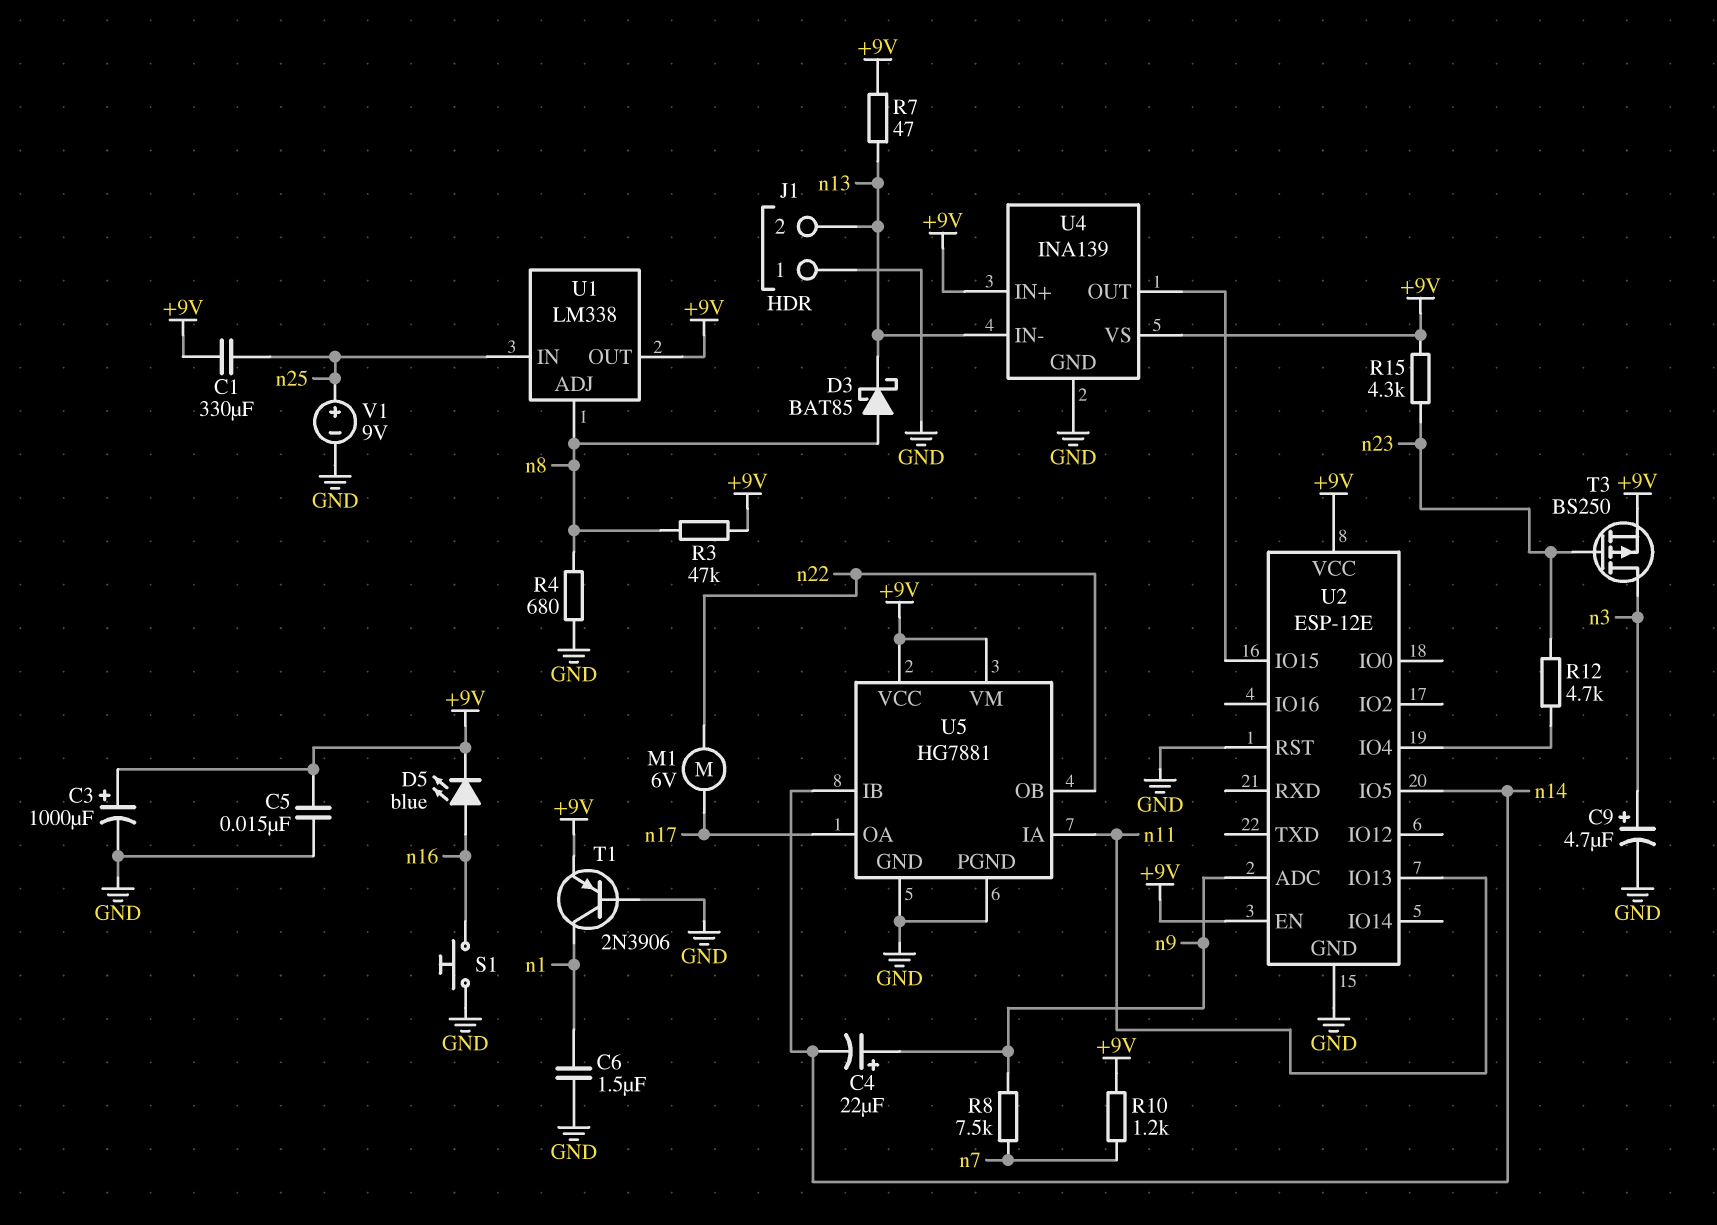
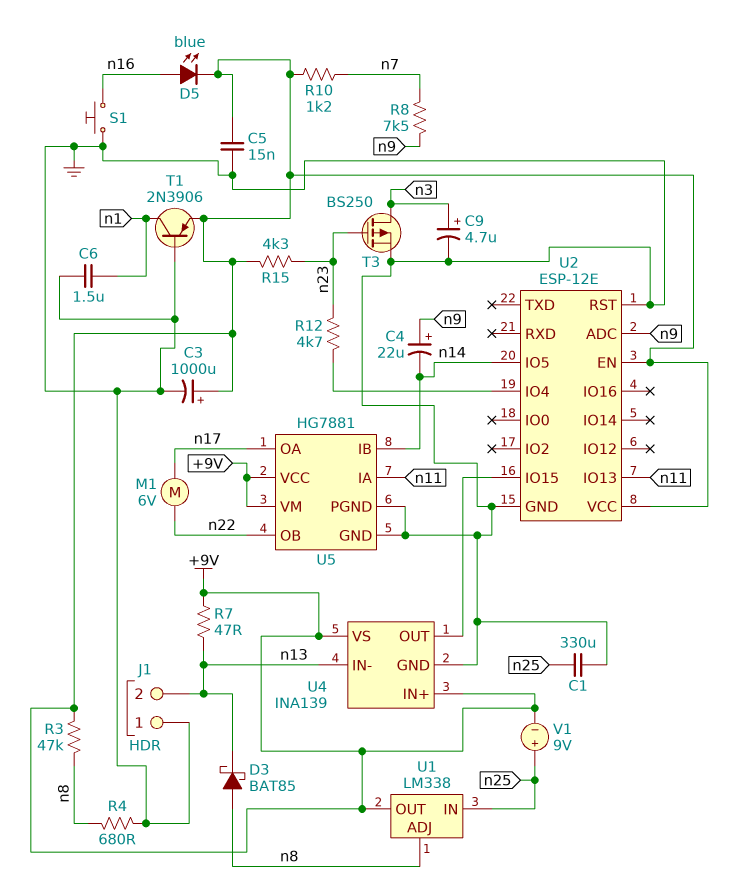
C1: 330uF (+9V, n25) -> 330uF (GND, n25)
T3: PMOS BS250 (G n23, D n3, S +9V) -> PMOS BS250 (G n23, D n3, S GND)
V1: 9V (plus n25, minus GND) -> 9V (plus n25, minus +9V)

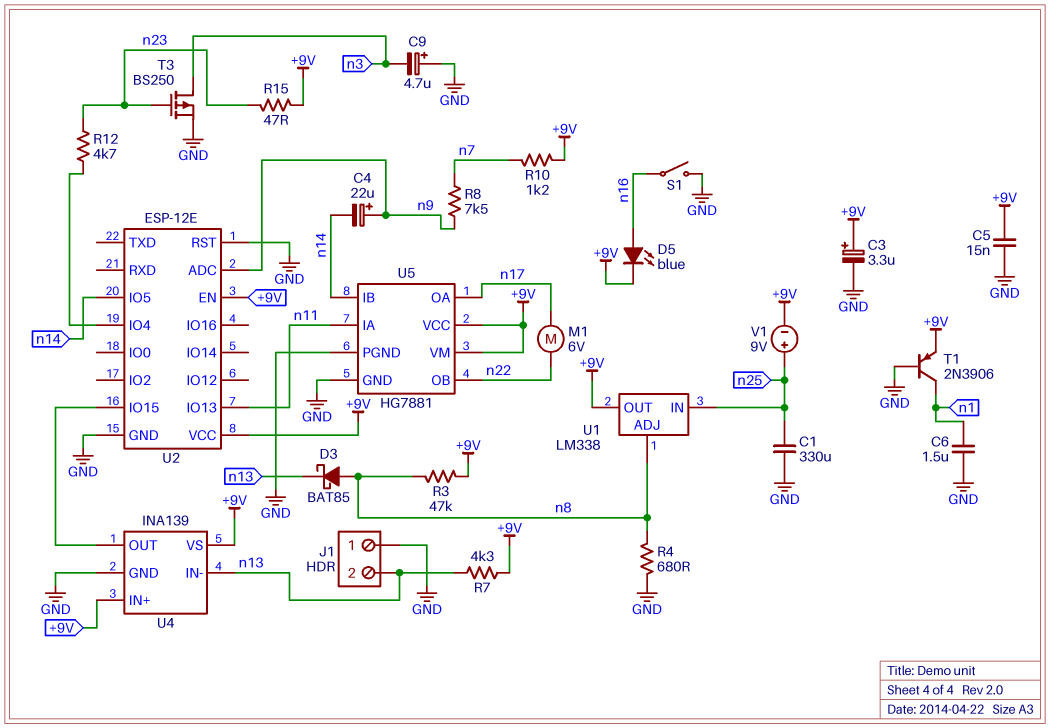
C3: 1000uF (plus +9V, minus GND) -> 3.3uF (plus +9V, minus GND)
C9: 4.7uF (plus n3, minus GND) -> 4.7uF (plus GND, minus n3)
R7: 47 (+9V, n13) -> 4.3k (+9V, n13)
R15: 4.3k (+9V, n23) -> 47 (+9V, n23)
S1: button (GND, n16) -> switch (GND, n16)

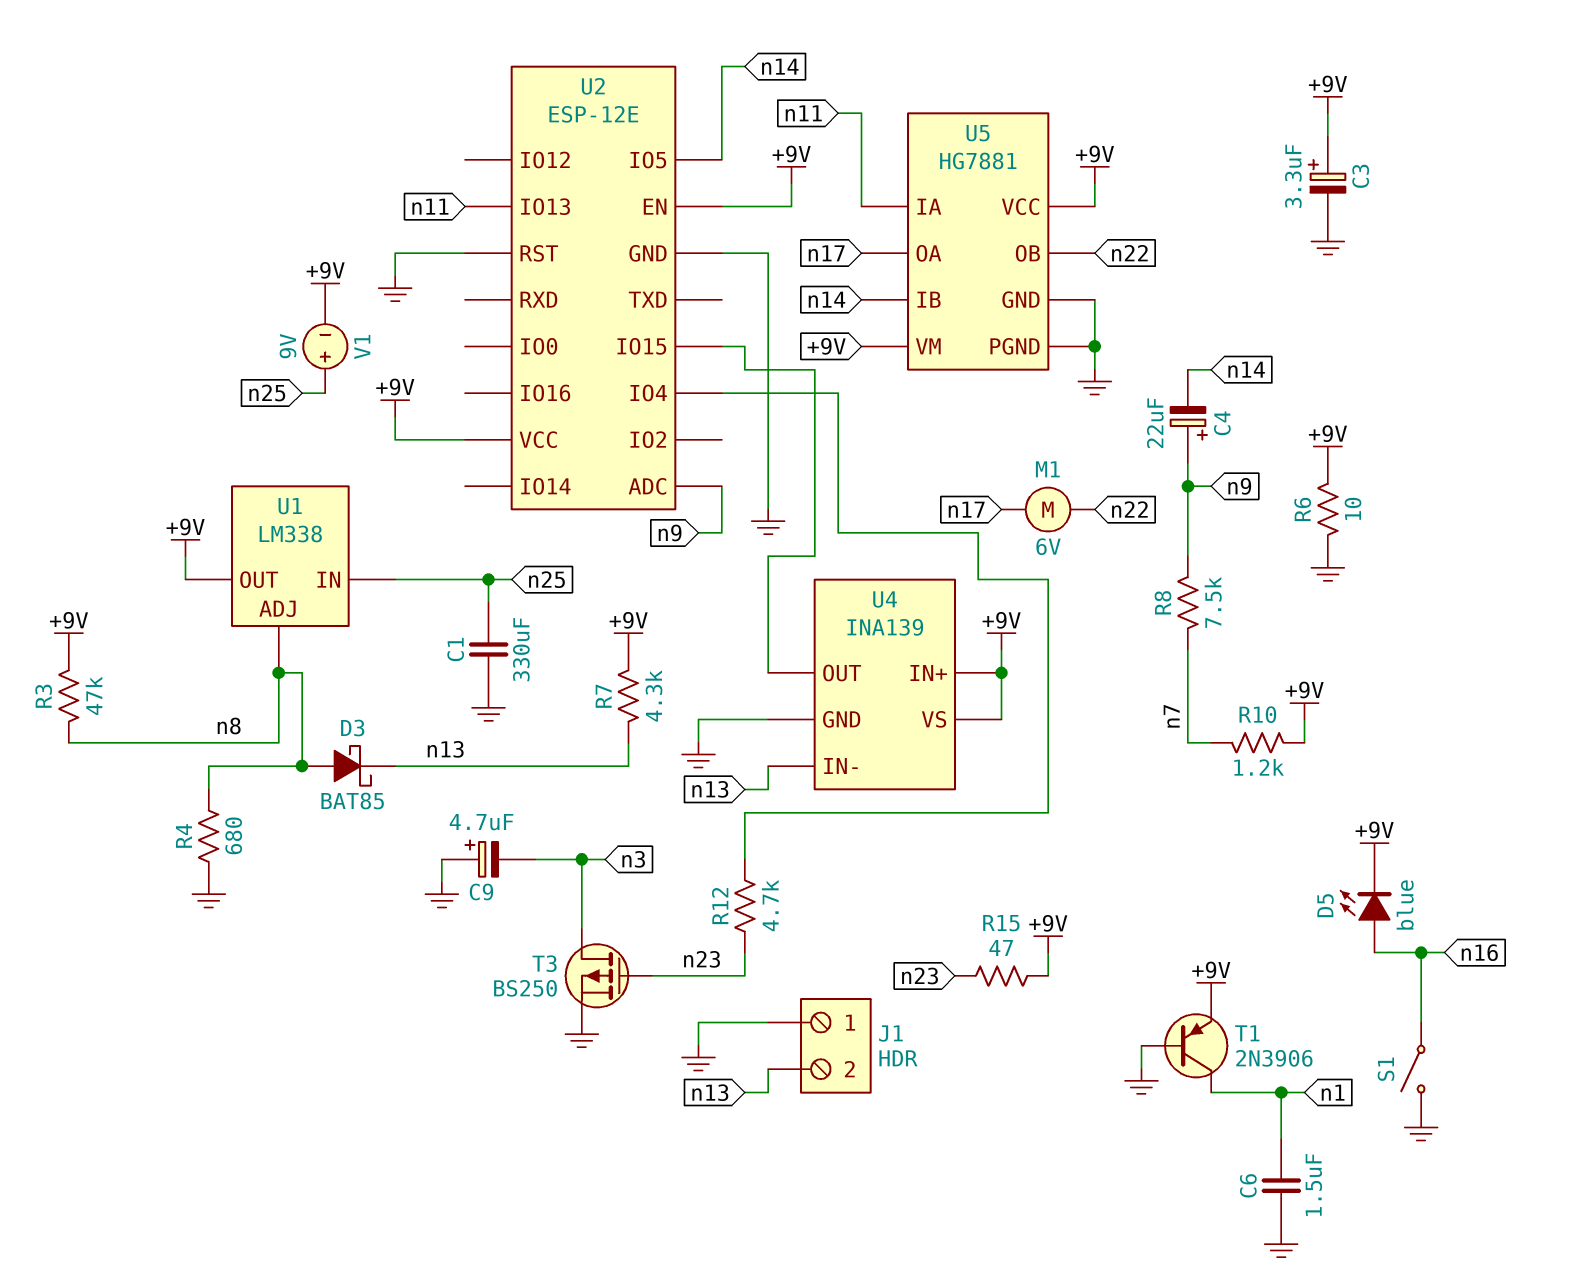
C5: 15nF (+9V, GND) -> none
R6: none -> 10 (+9V, GND)

